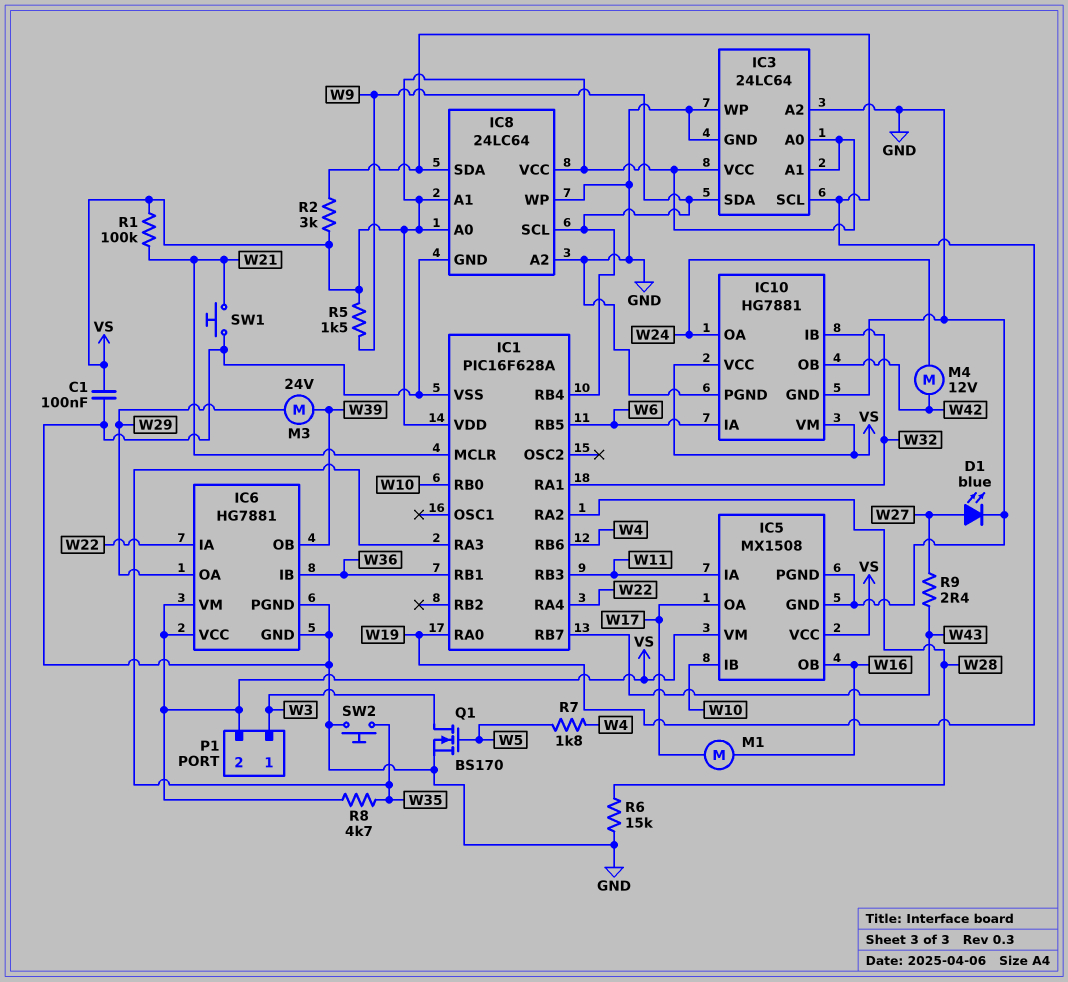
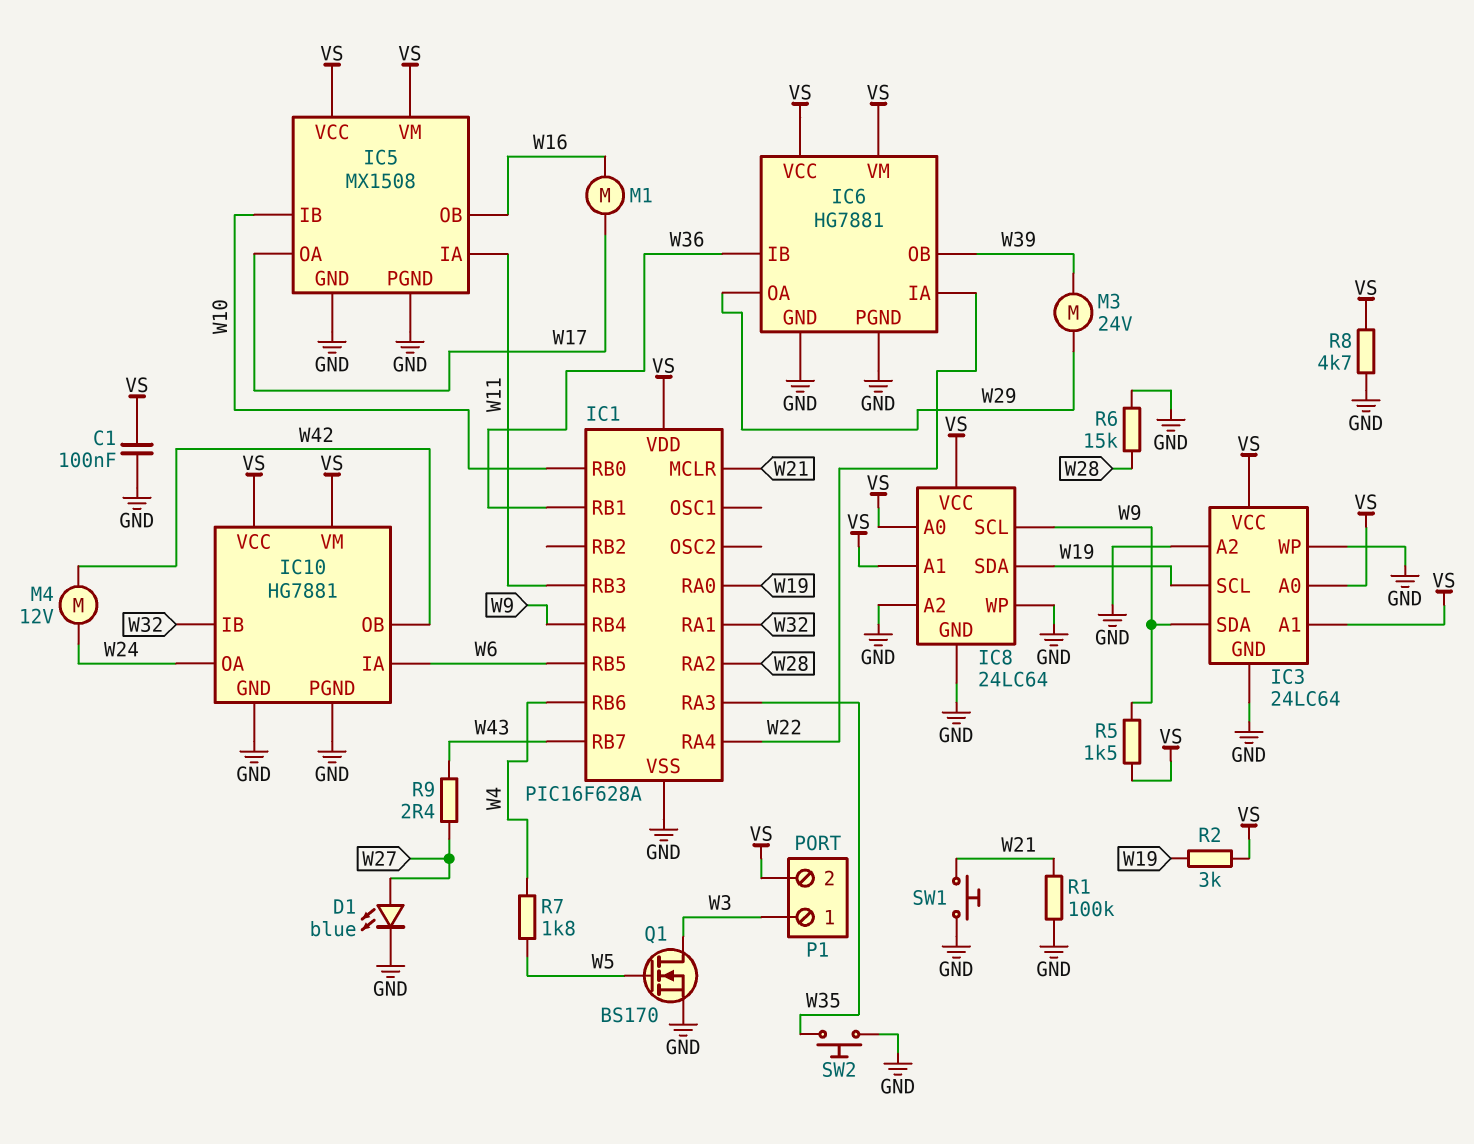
R1: 100k (VS, W21) -> 100k (GND, W21)
R8: 4.7k (VS, W35) -> 4.7k (GND, VS)

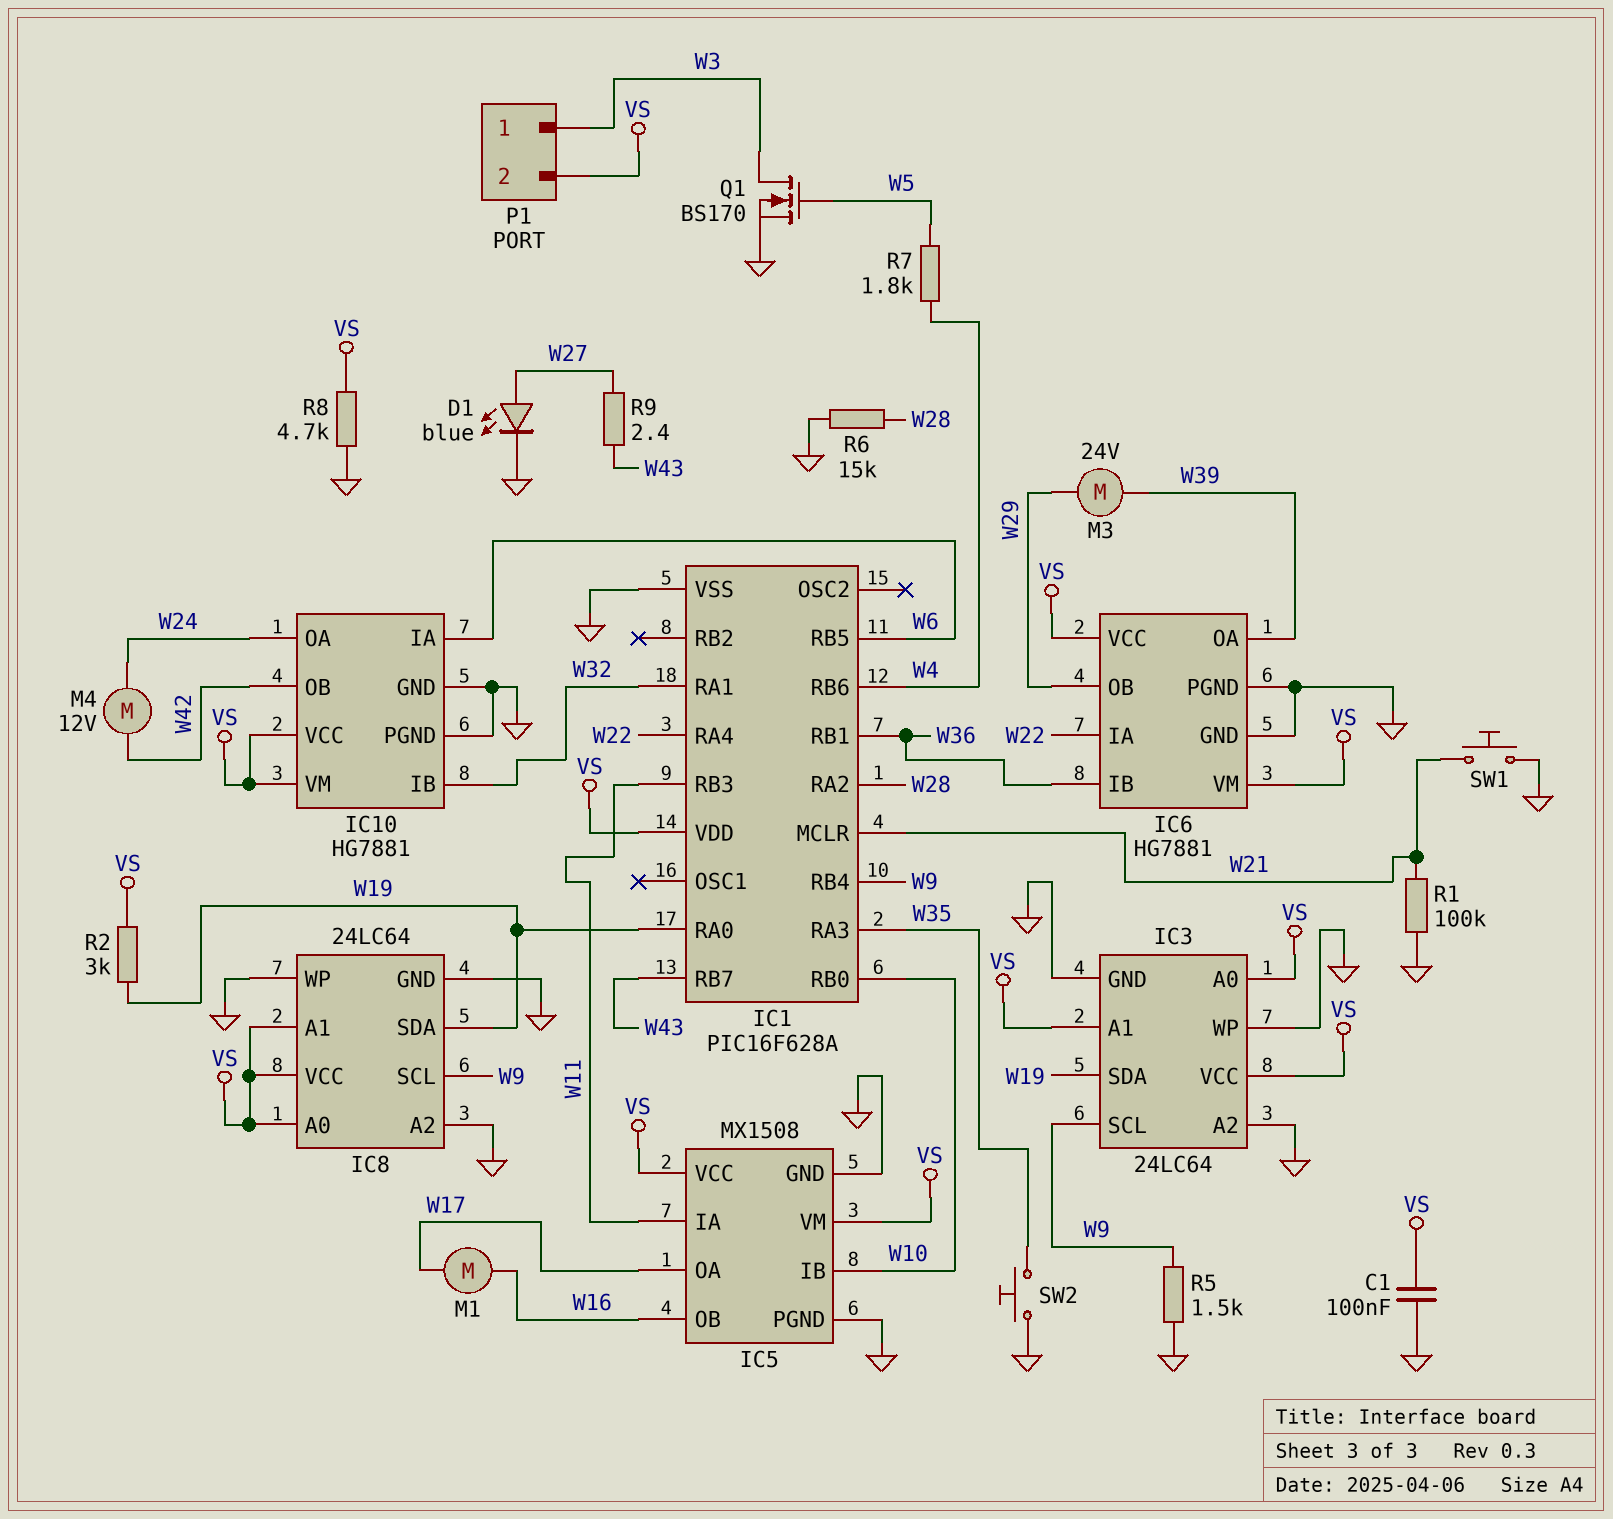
IC3 pin SCL: W19 -> W9
IC3 pin SDA: W9 -> W19
IC6 pin OA: W29 -> W39
IC6 pin OB: W39 -> W29
R5: 1.5k (VS, W9) -> 1.5k (GND, W9)

